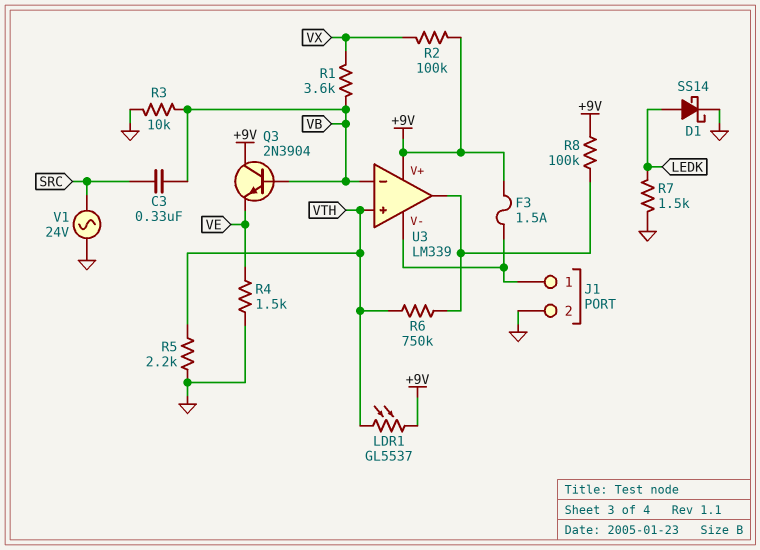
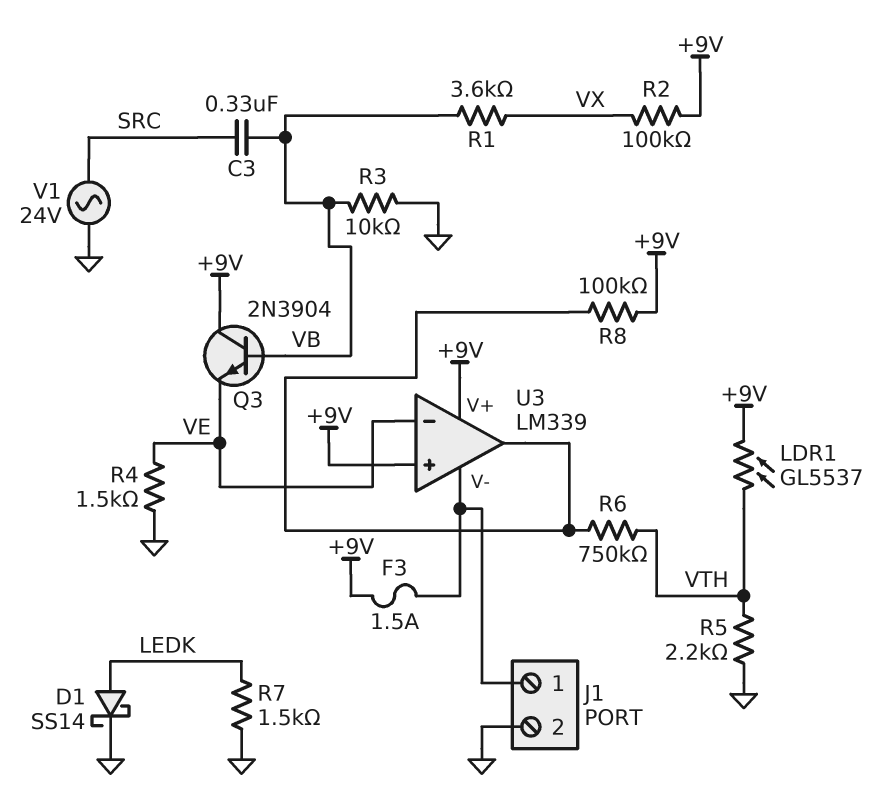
U3 pin in+: VTH -> +9V
U3 pin in-: VB -> VE

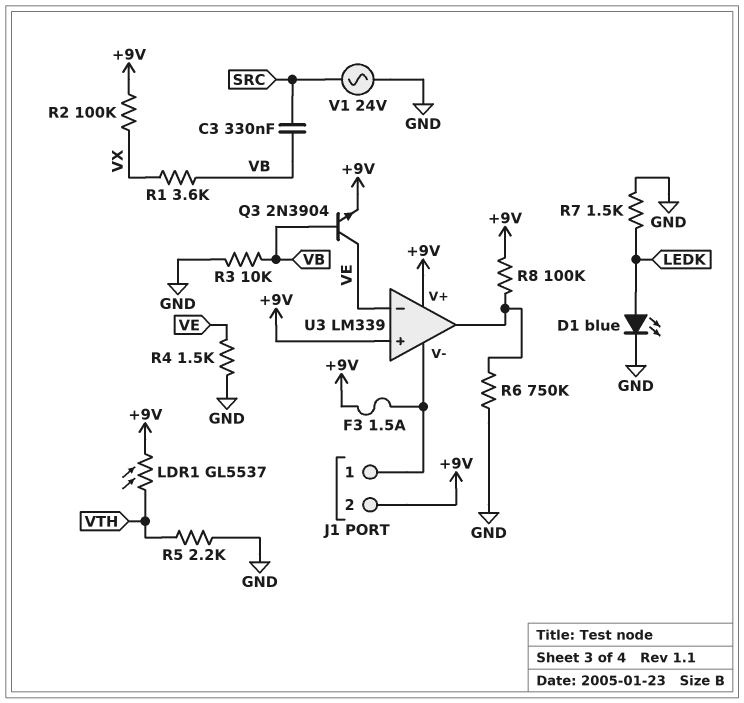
D1: schottky SS14 (A LEDK, K GND) -> LED blue (A LEDK, K GND)
J1 pin 2: GND -> +9V
Q3: NPN 2N3904 (B VB, C +9V, E VE) -> NPN 2N3904 (B VB, C VE, E +9V)
R6: 750k (U3/out, VTH) -> 750k (GND, U3/out)

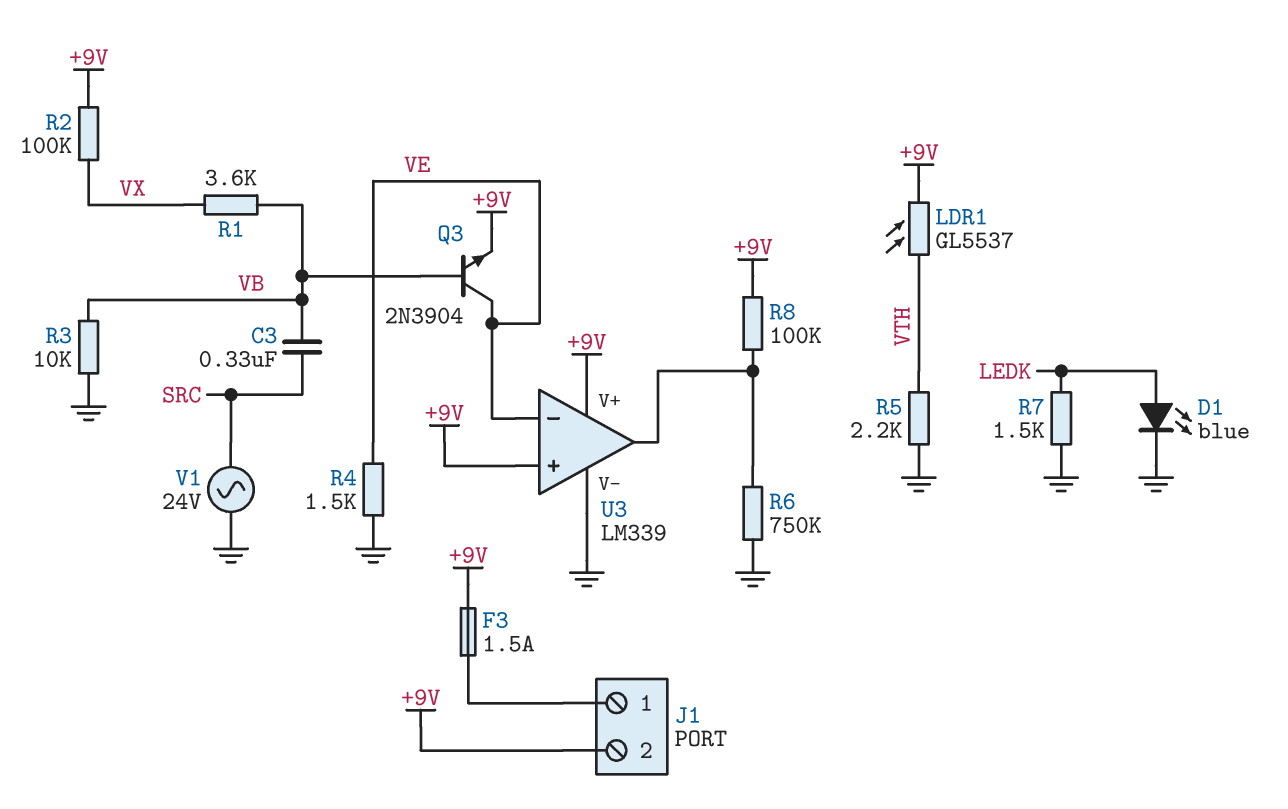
U3 pin V-: J1/1 -> GND

